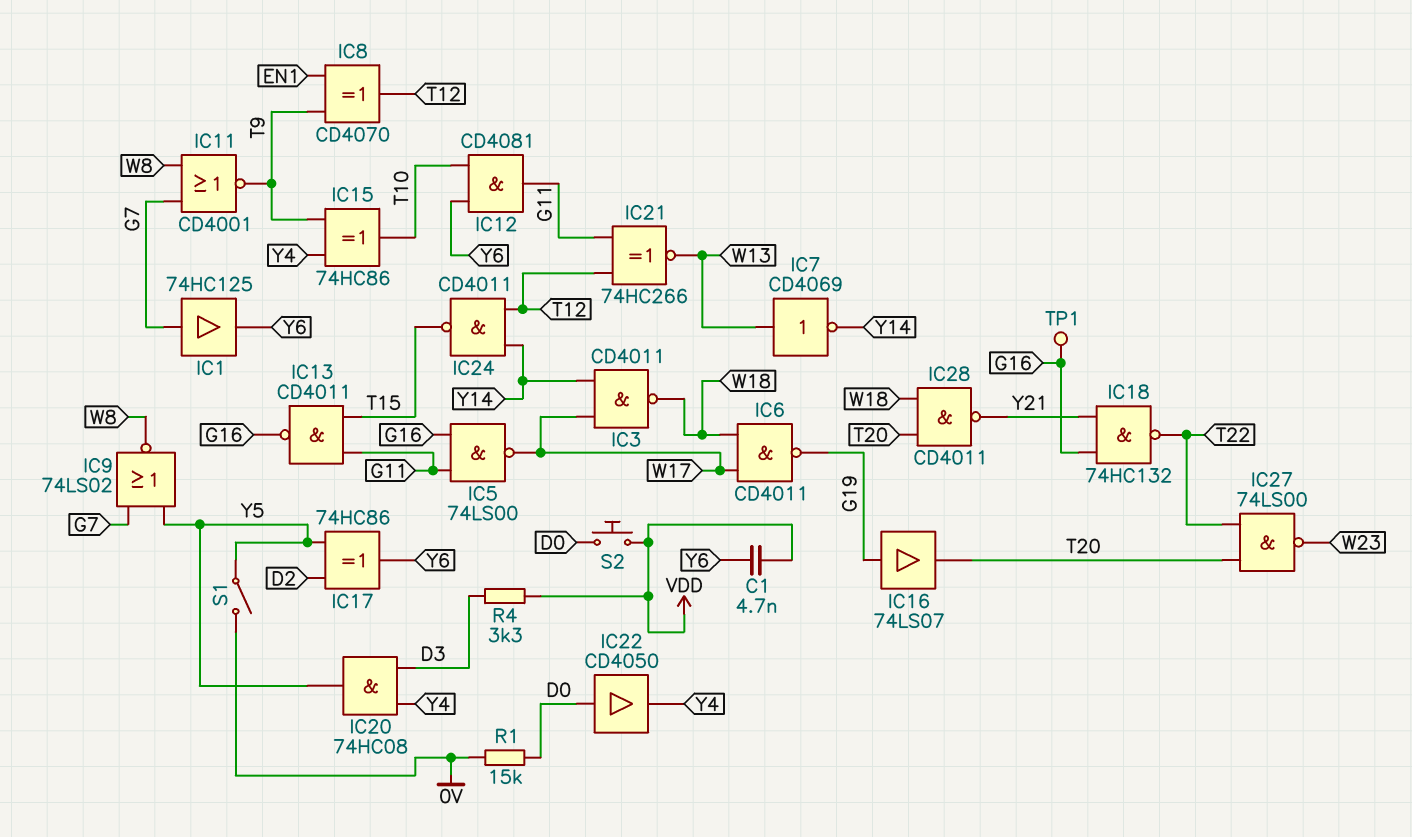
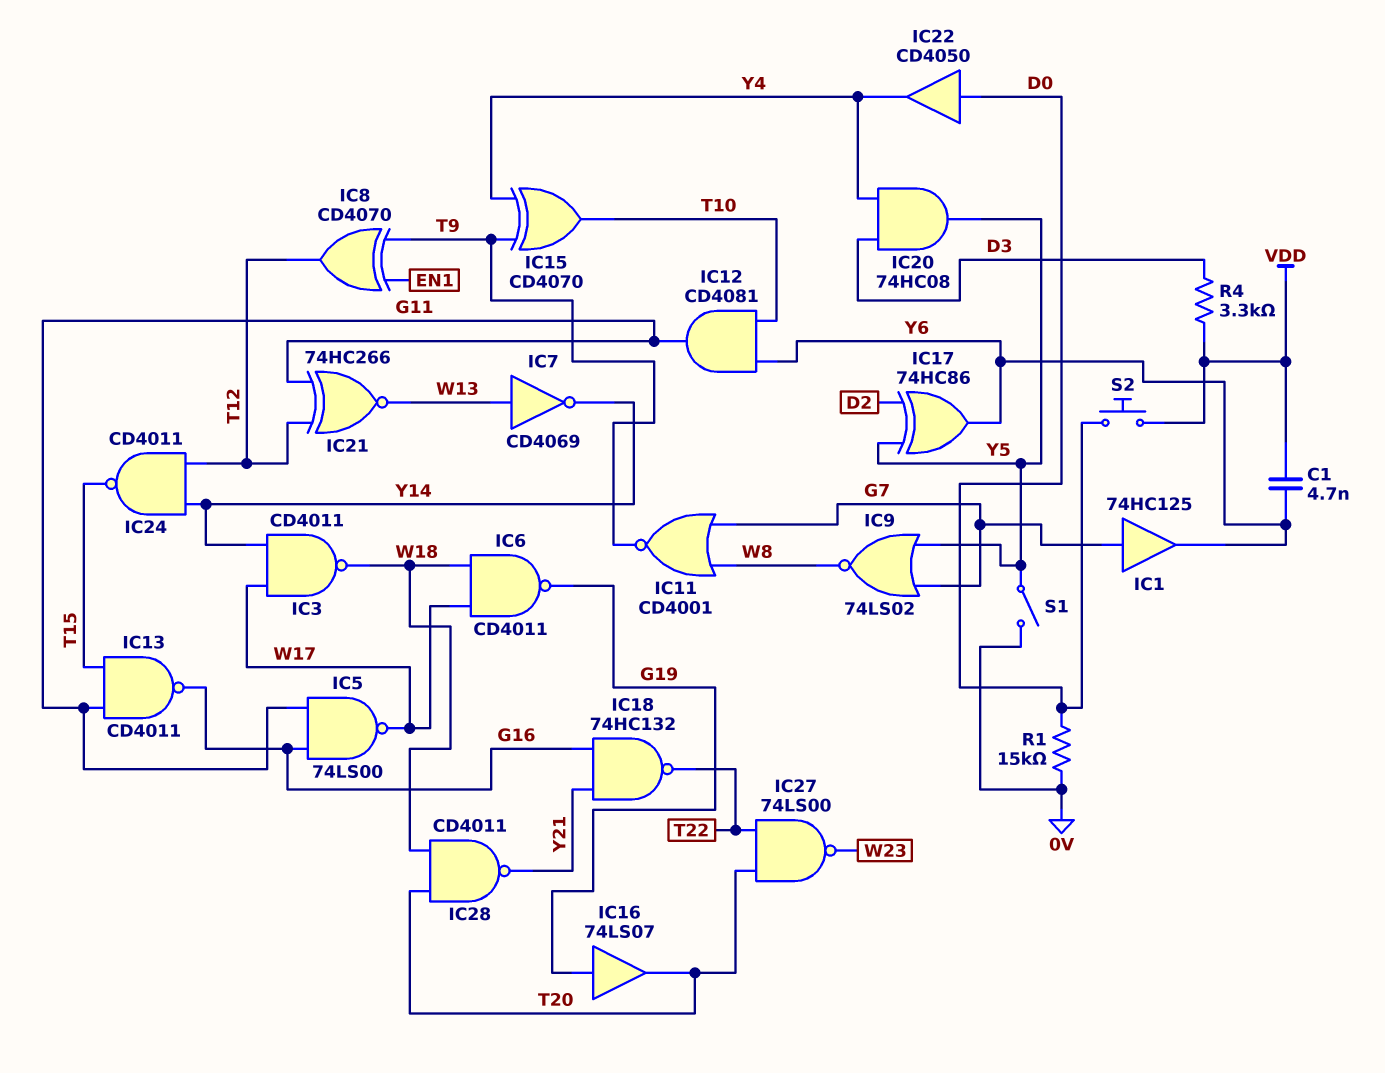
IC15: XOR 74HC86 (in T9, in Y4, out T10) -> XOR CD4070 (in T9, in Y4, out T10)
TP1: test point (G16) -> none

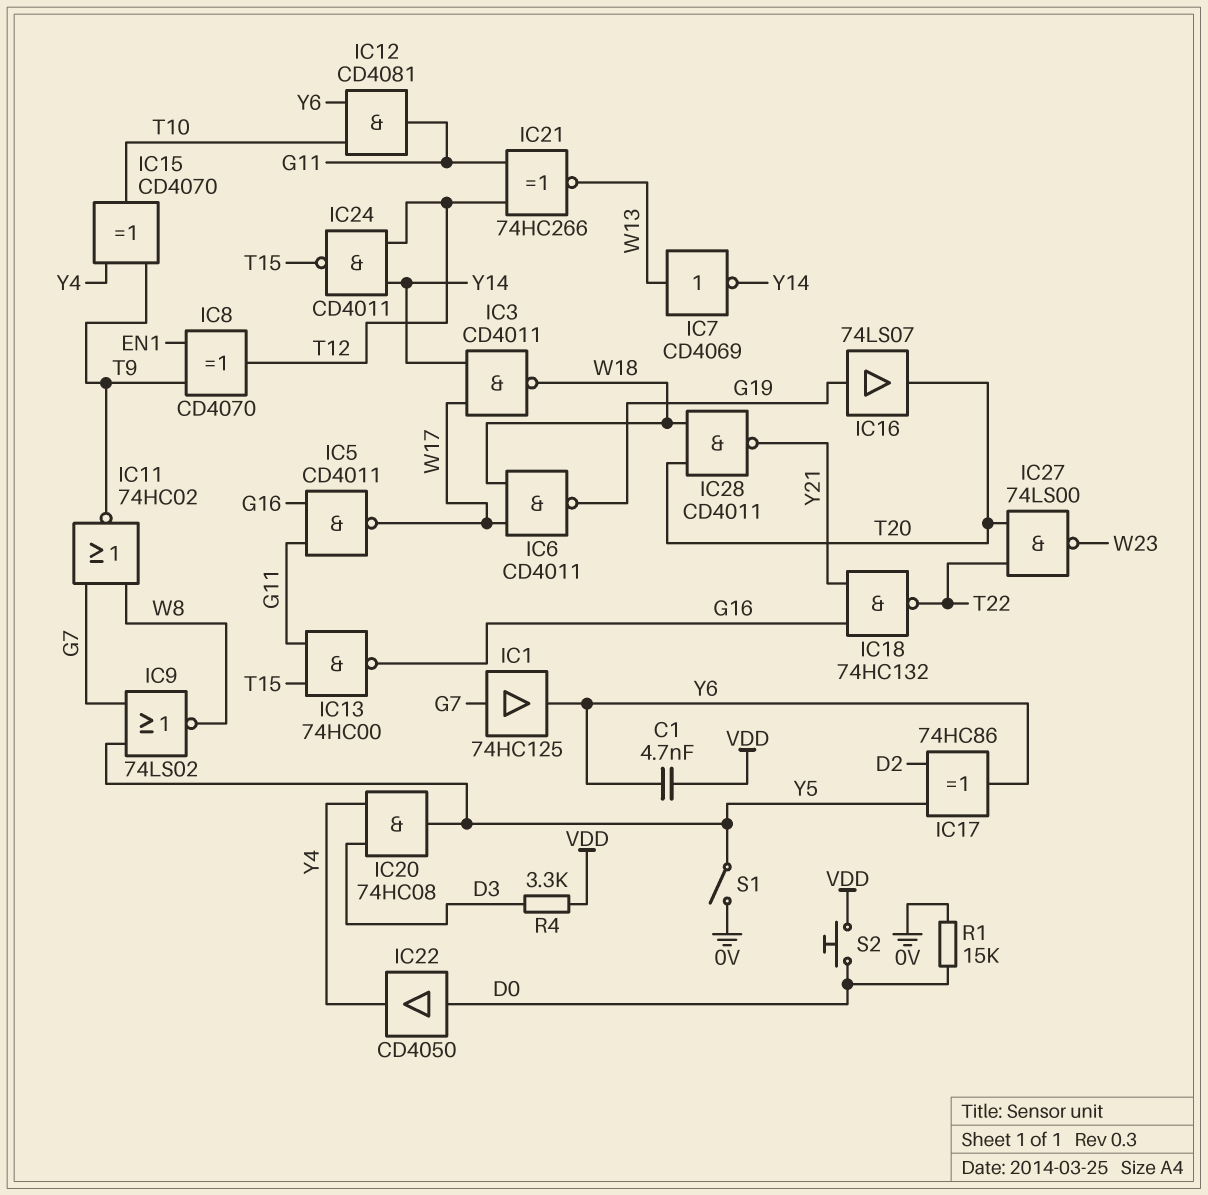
IC5: NAND 74LS00 (in G11, in G16, out W17) -> NAND CD4011 (in G11, in G16, out W17)
IC11: NOR CD4001 (in G7, in W8, out T9) -> NOR 74HC02 (in G7, in W8, out T9)
IC13: NAND CD4011 (in G11, in T15, out G16) -> NAND 74HC00 (in G11, in T15, out G16)

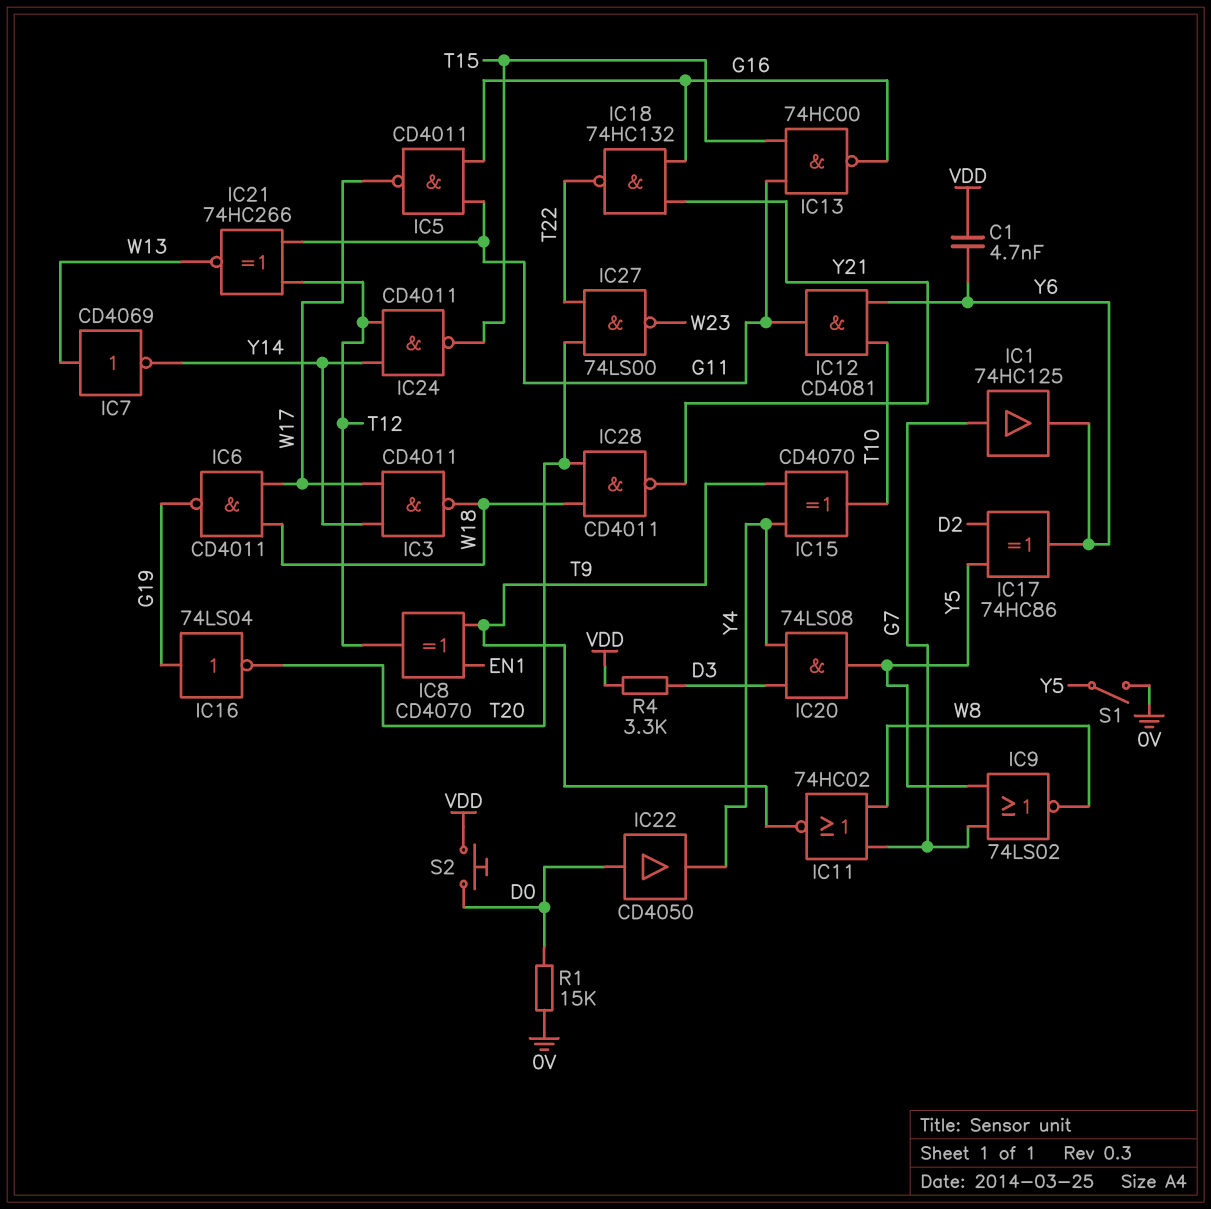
IC16: buffer 74LS07 (in G19, out T20) -> NOT 74LS04 (in G19, out T20)
IC20: AND 74HC08 (in D3, in Y4, out Y5) -> AND 74LS08 (in D3, in Y4, out Y5)

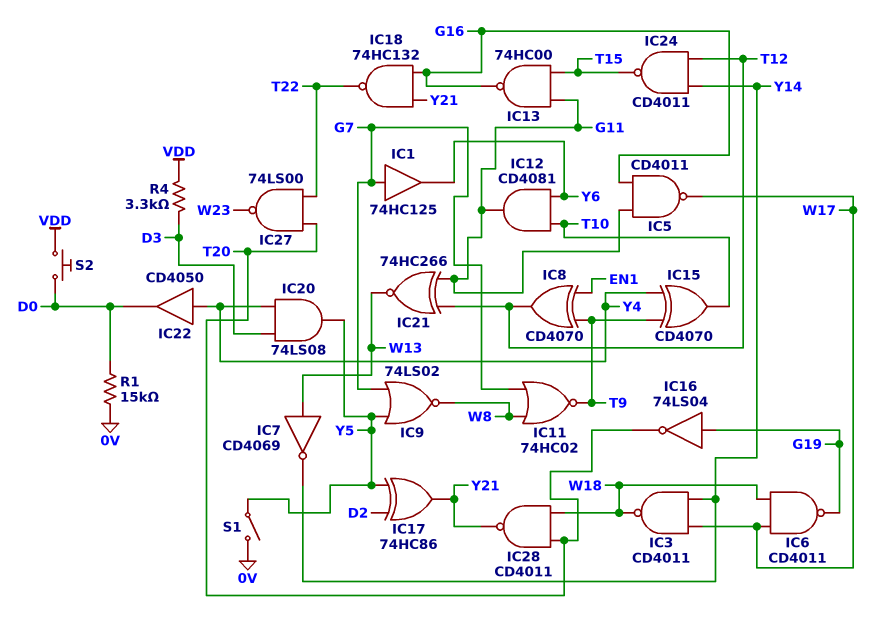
C1: 4.7nF (VDD, Y6) -> none
IC17: XOR 74HC86 (in D2, in Y5, out Y6) -> XOR 74HC86 (in D2, in Y5, out Y21)
IC22: buffer CD4050 (in D0, out Y4) -> buffer CD4050 (in Y4, out D0)

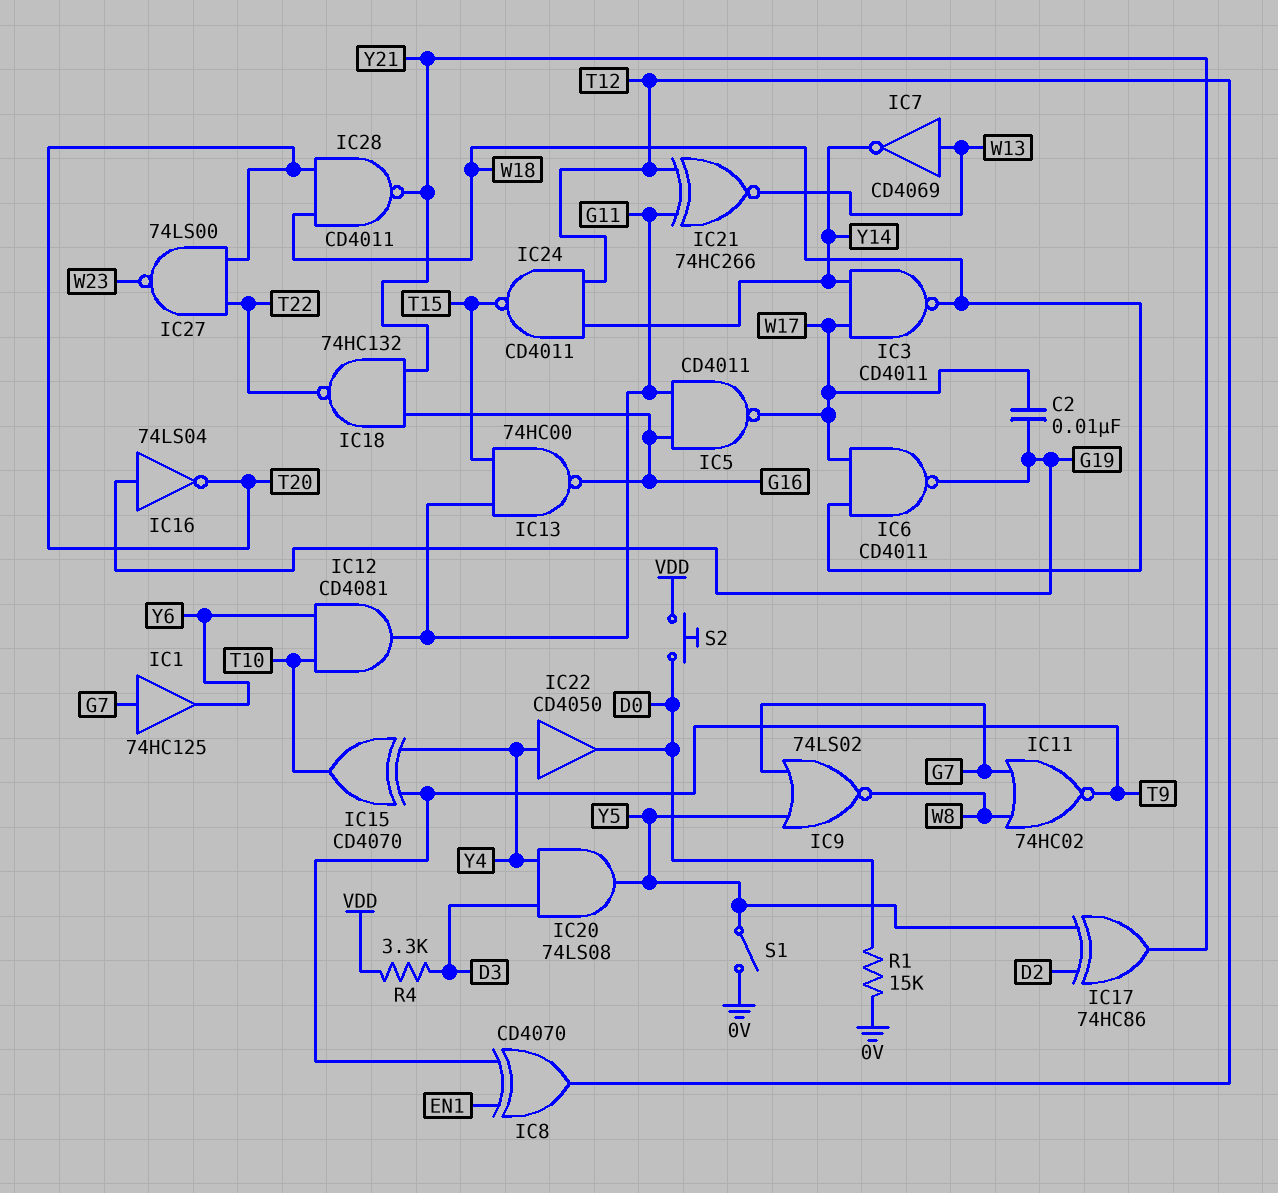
C2: none -> 10nF (G19, W17)

